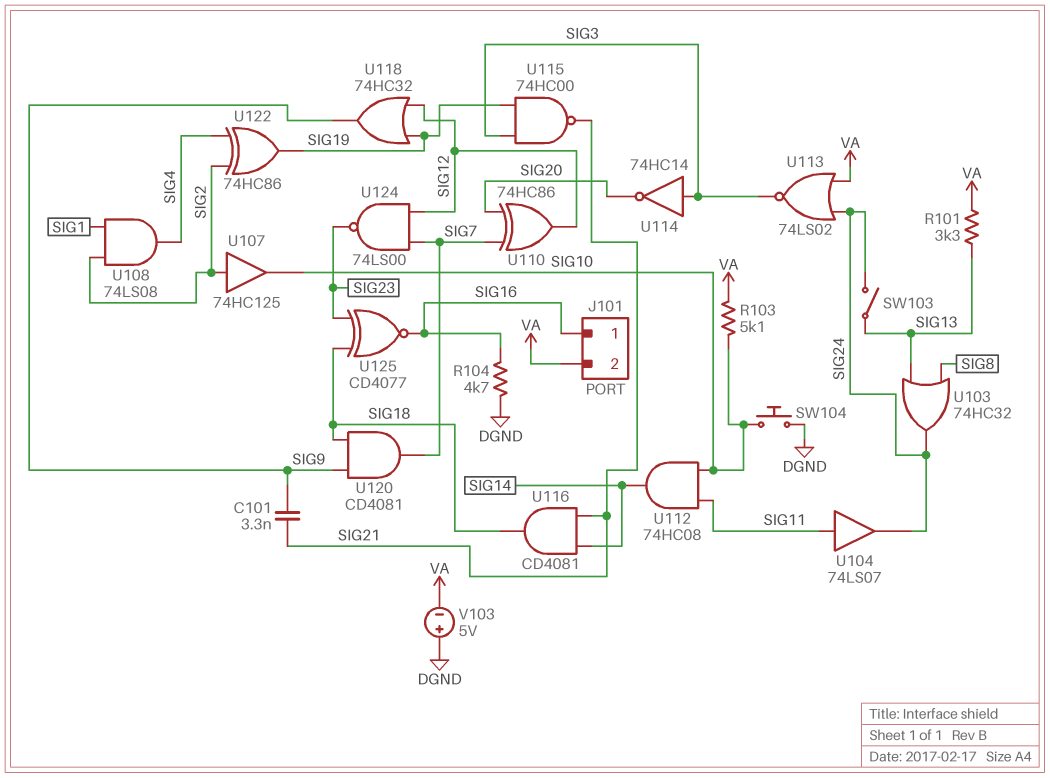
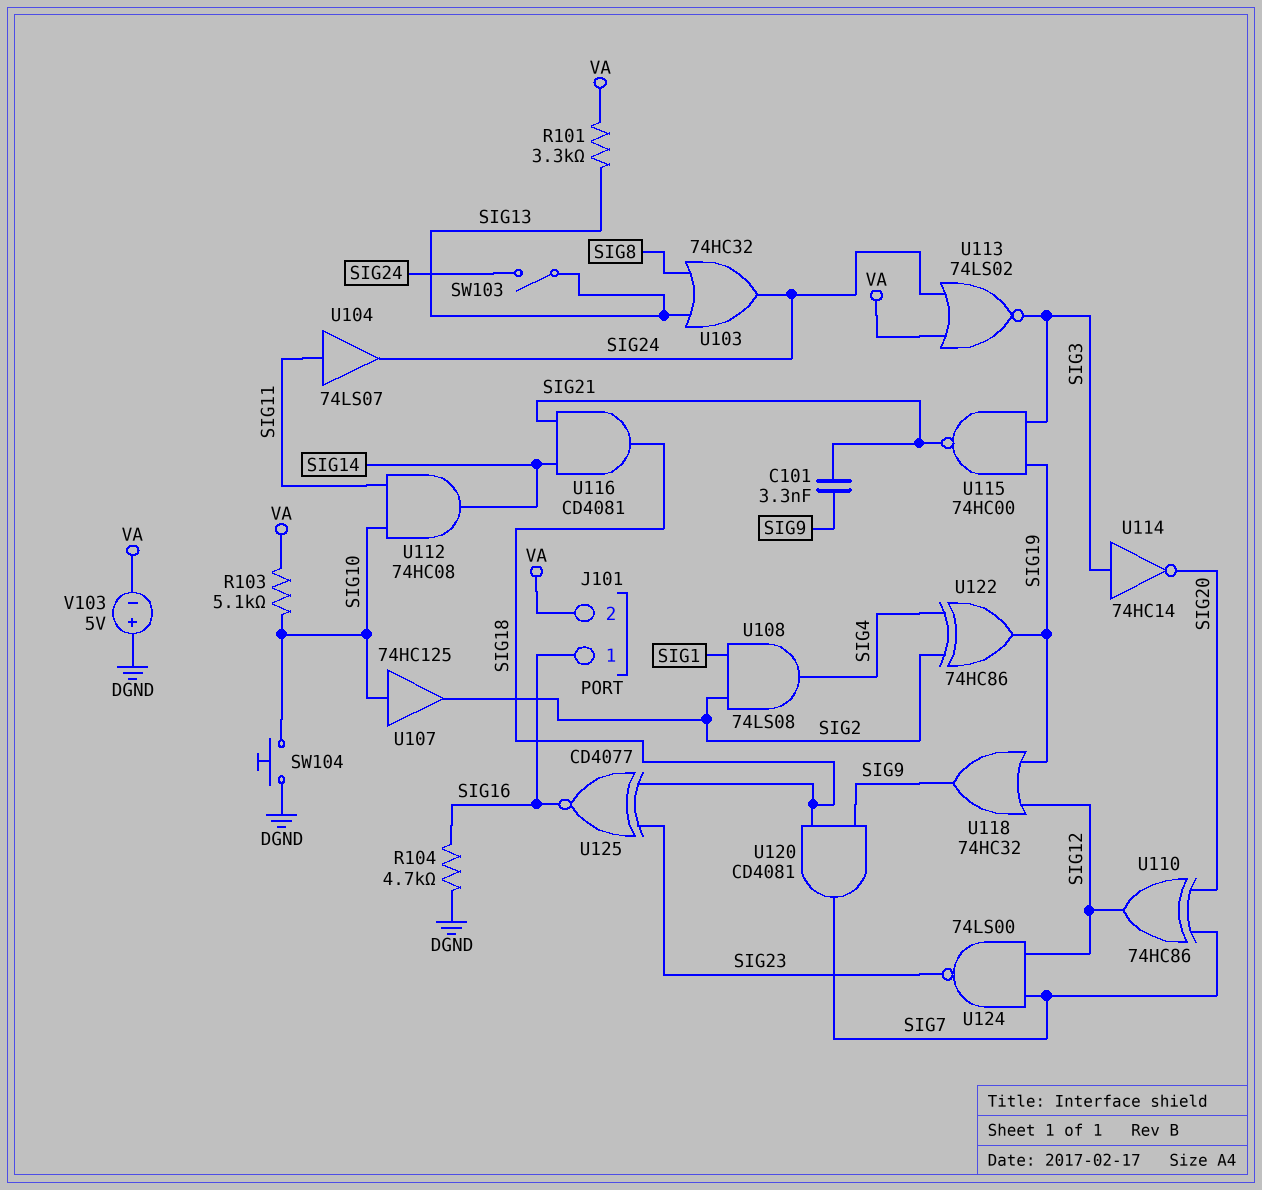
U107: buffer 74HC125 (in SIG2, out SIG10) -> buffer 74HC125 (in SIG10, out SIG2)

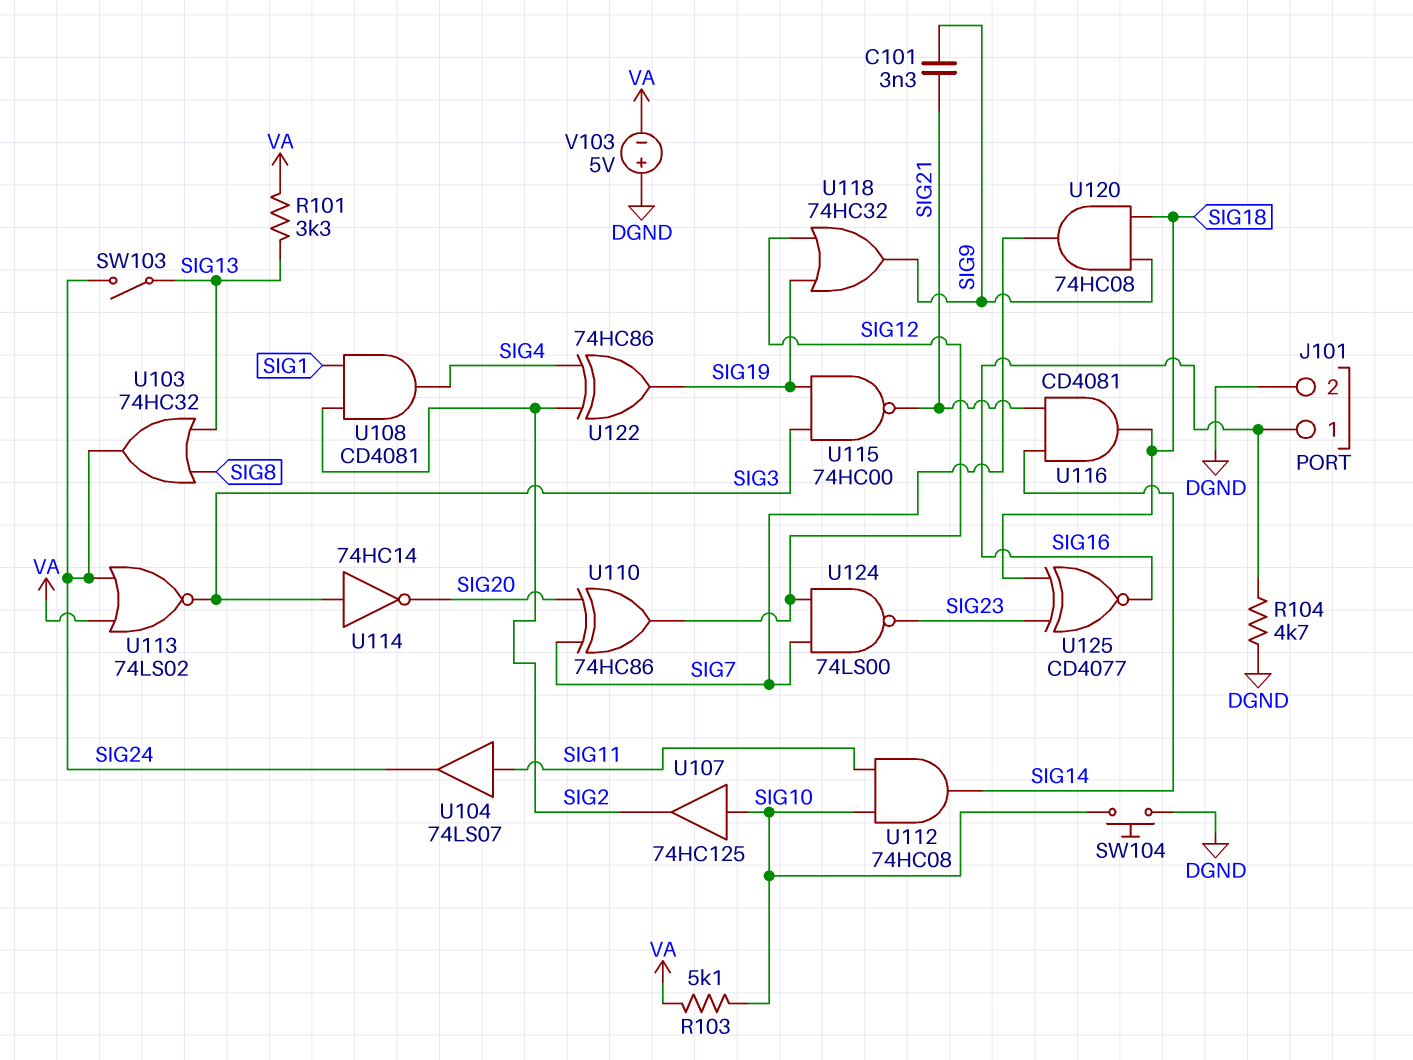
J101 pin 2: VA -> DGND
U108: AND 74LS08 (in SIG1, in SIG2, out SIG4) -> AND CD4081 (in SIG1, in SIG2, out SIG4)
U120: AND CD4081 (in SIG9, in SIG18, out SIG7) -> AND 74HC08 (in SIG9, in SIG18, out SIG7)

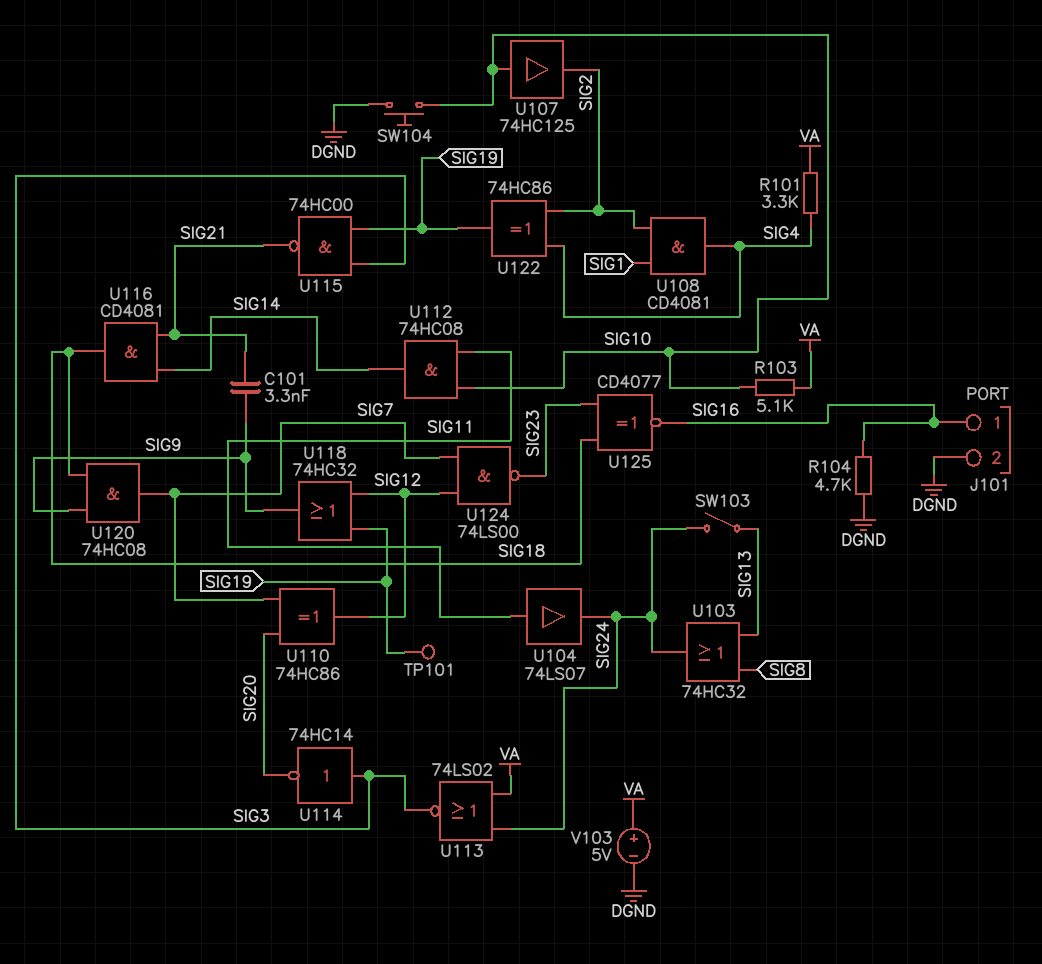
R101: 3.3k (SIG13, VA) -> 3.3k (SIG4, VA)
TP101: none -> test point (SIG19)
V103: 5V (plus DGND, minus VA) -> 5V (plus VA, minus DGND)

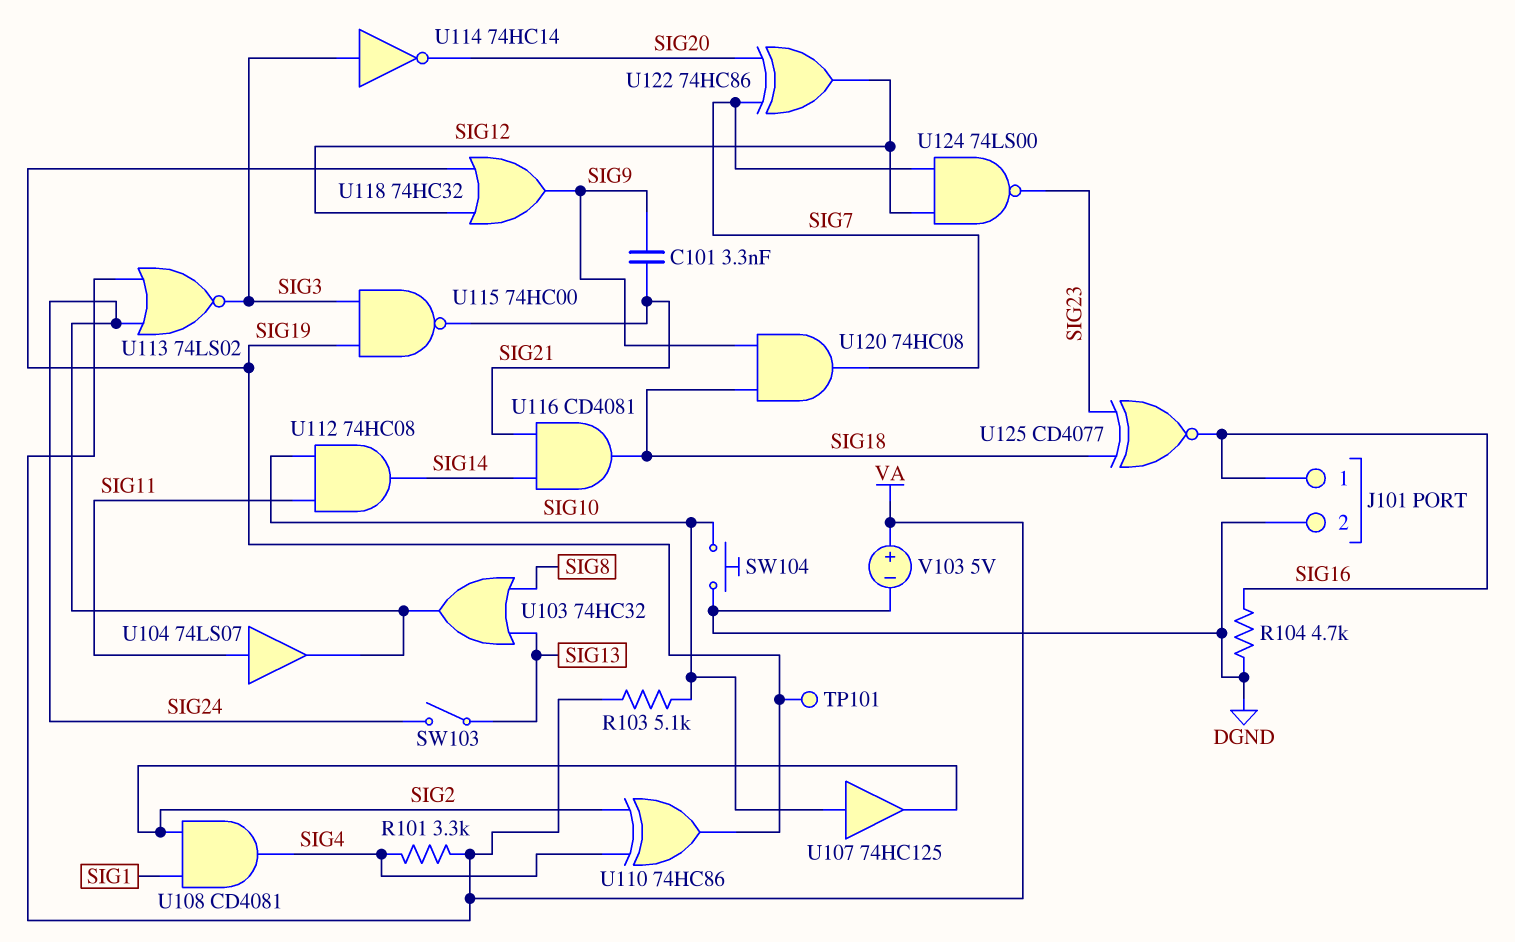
U110: XOR 74HC86 (in SIG7, in SIG20, out SIG12) -> XOR 74HC86 (in SIG2, in SIG4, out SIG19)
U122: XOR 74HC86 (in SIG2, in SIG4, out SIG19) -> XOR 74HC86 (in SIG7, in SIG20, out SIG12)

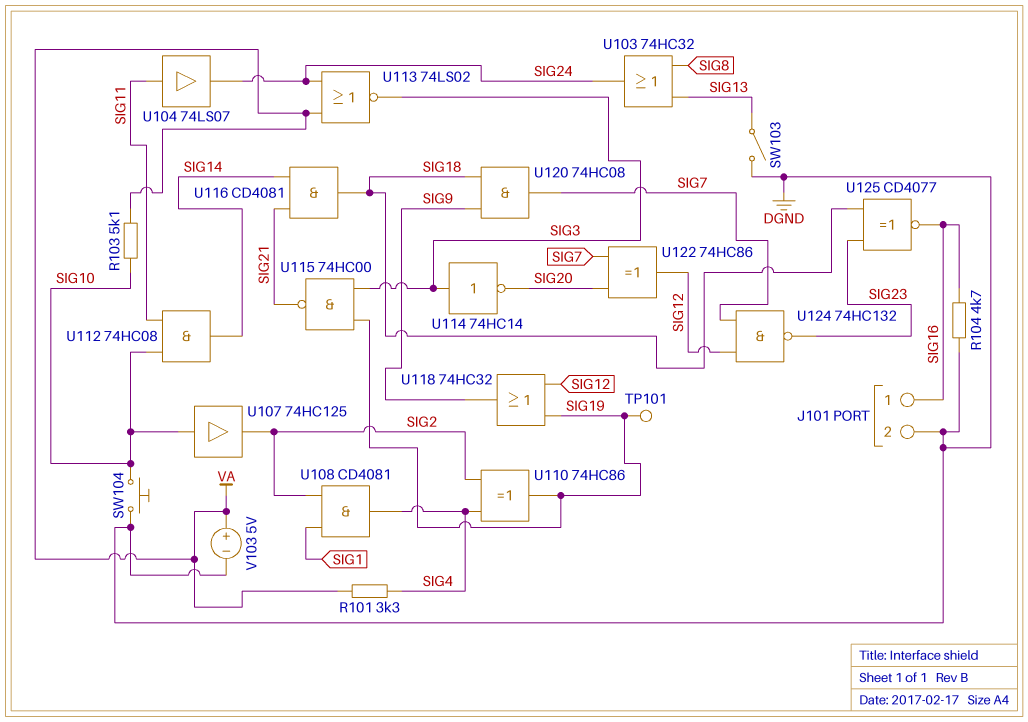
C101: 3.3nF (SIG9, SIG21) -> none
SW103: switch (SIG13, SIG24) -> switch (DGND, SIG13)
U124: NAND 74LS00 (in SIG7, in SIG12, out SIG23) -> NAND 74HC132 (in SIG7, in SIG12, out SIG23)

